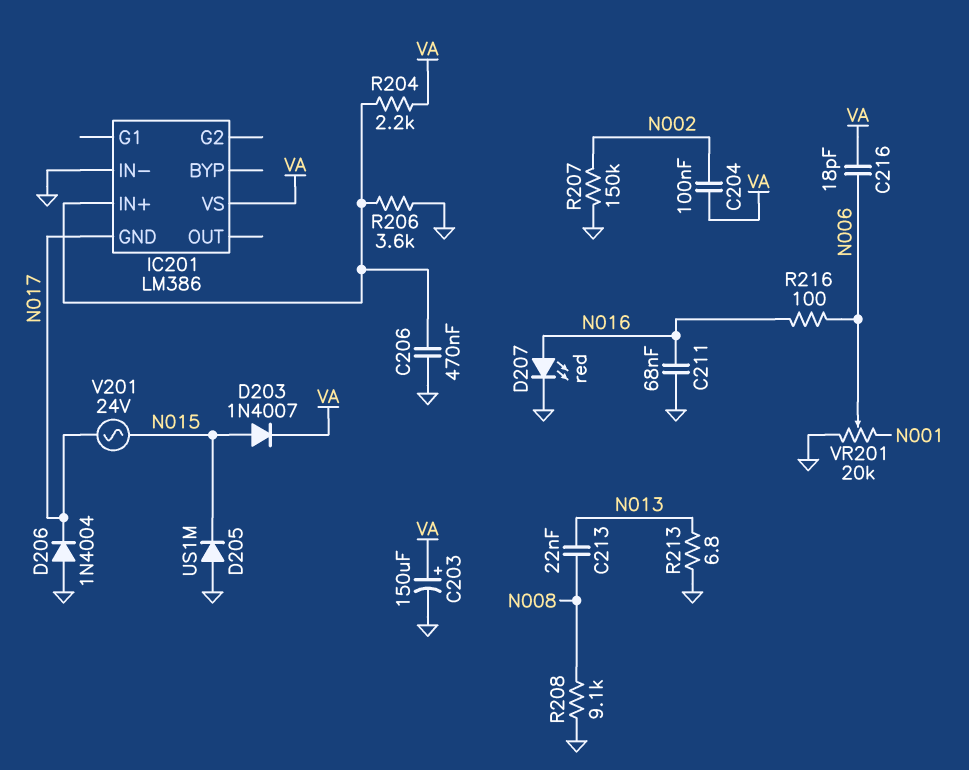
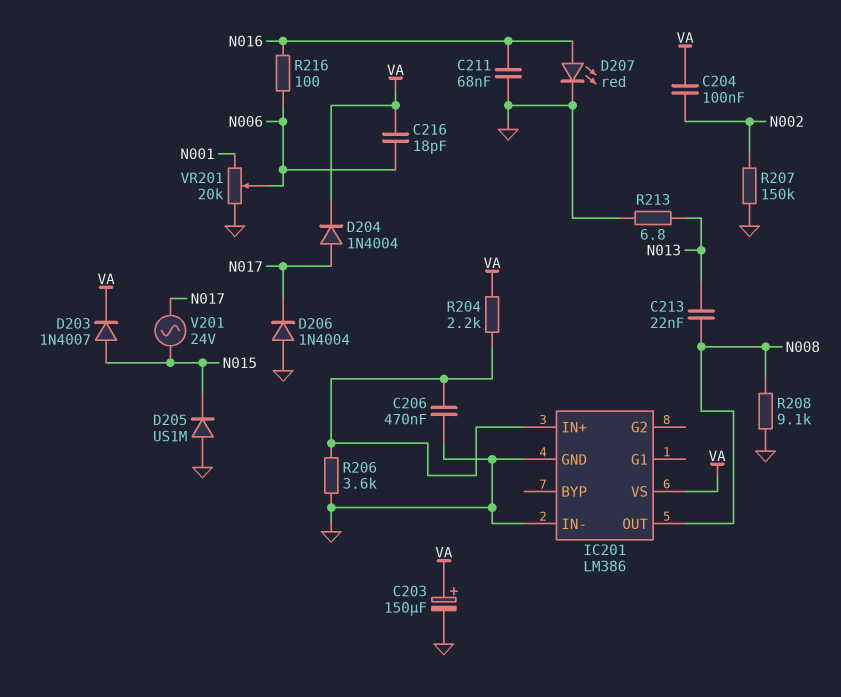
D204: none -> diode 1N4004 (A N017, K VA)
IC201 pin GND: N017 -> GND
IC201 pin OUT: none -> N008

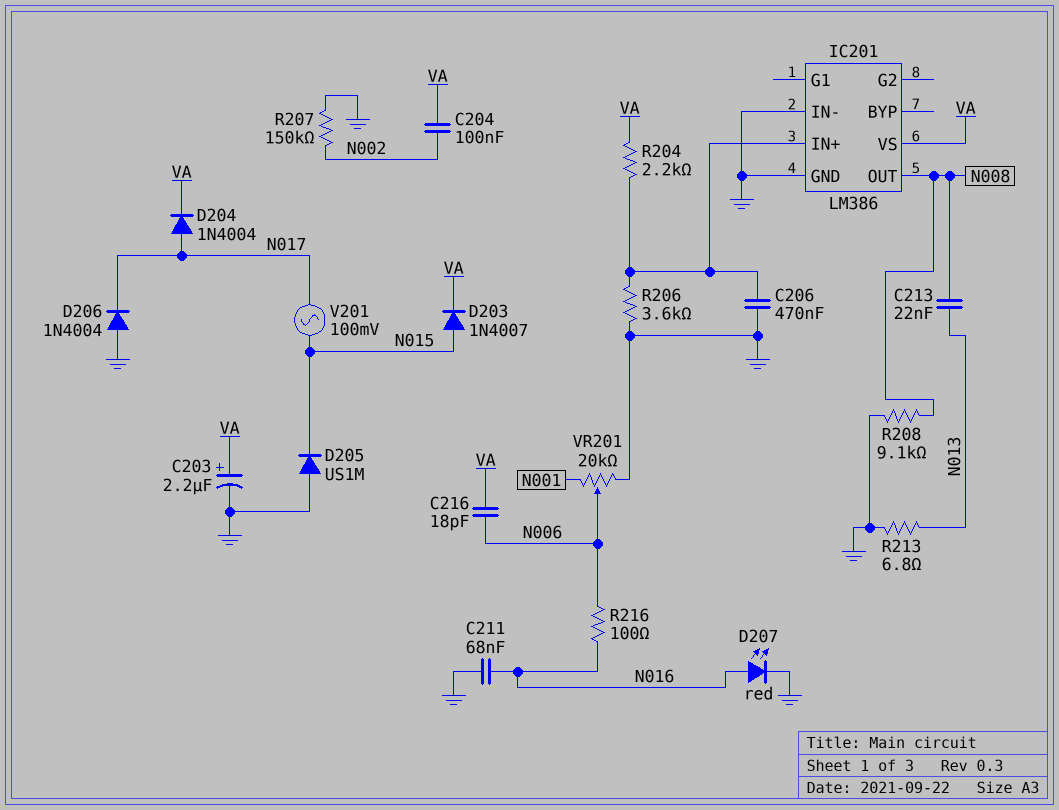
C203: 150uF (plus VA, minus GND) -> 2.2uF (plus VA, minus GND)
V201: AC 24V (N015, N017) -> AC 100mV (N015, N017)

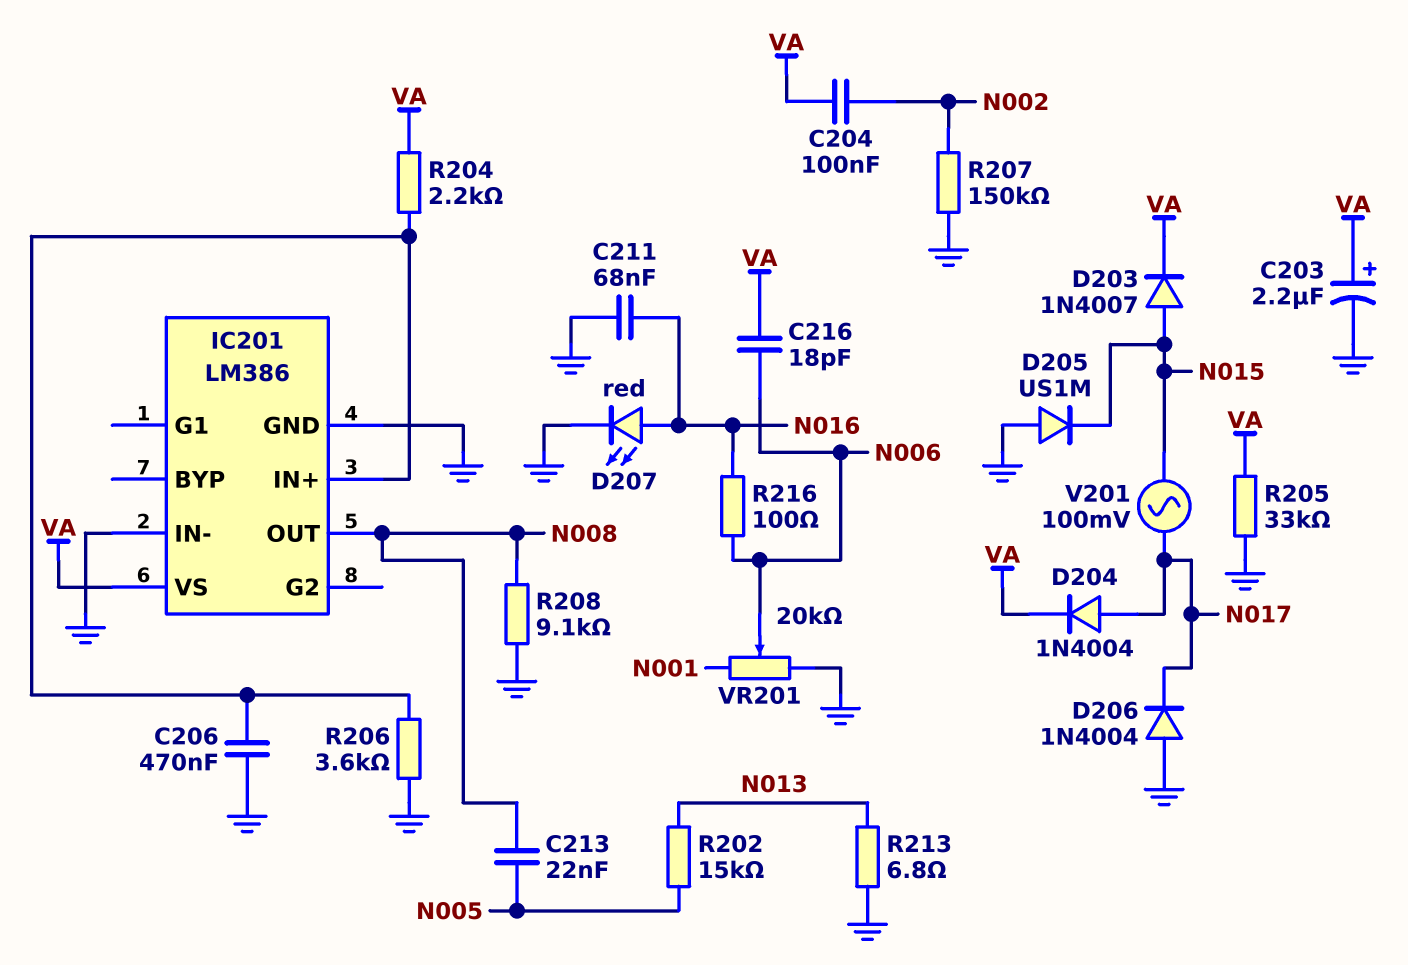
C213: 22nF (N008, N013) -> 22nF (N005, N008)
R202: none -> 15k (N005, N013)
R205: none -> 33k (GND, VA)

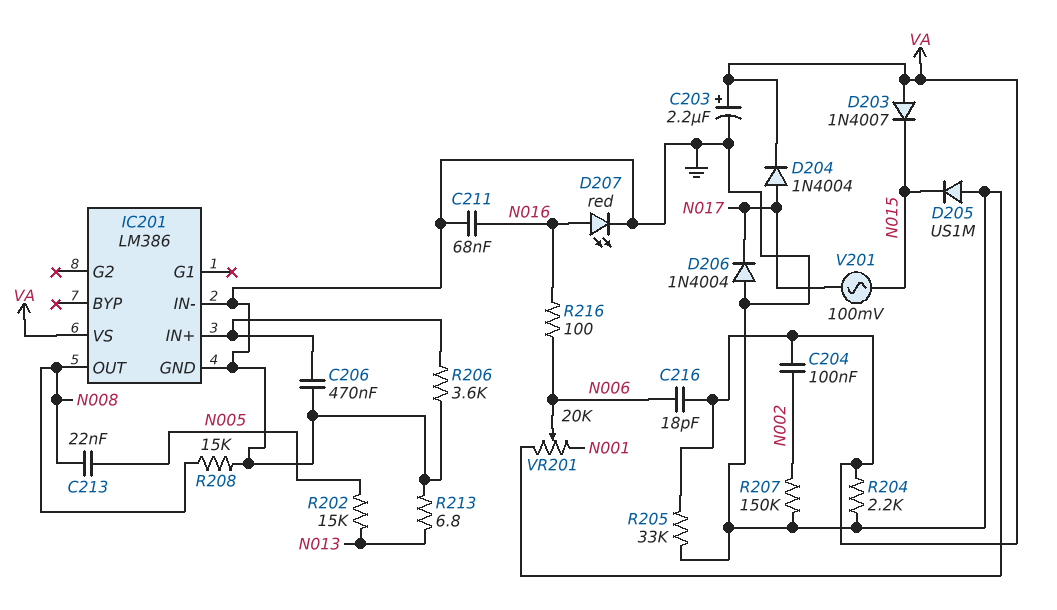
D203: diode 1N4007 (A N015, K VA) -> diode 1N4007 (A VA, K N015)
R204: 2.2k (IC201/IN+, VA) -> 2.2k (GND, VA)
R208: 9.1k (GND, N008) -> 15k (GND, N008)

